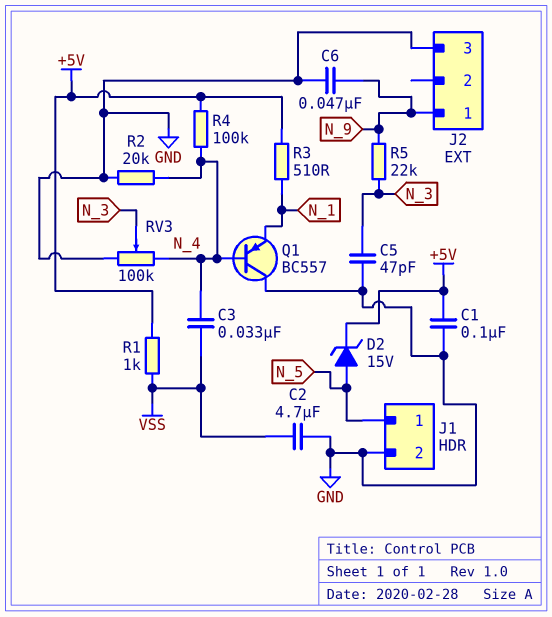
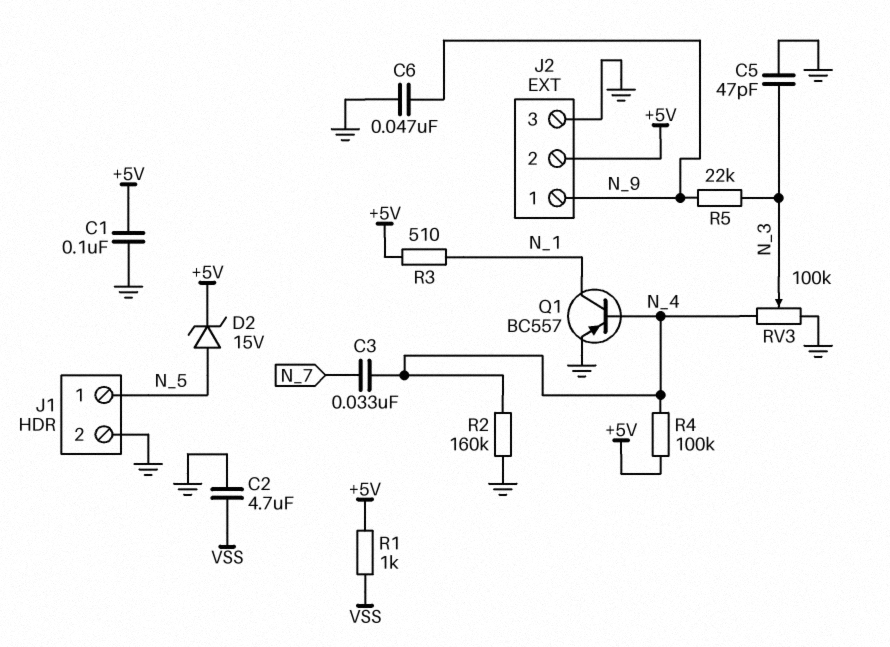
C3: 33nF (N_4, VSS) -> 33nF (N_4, N_7)
J2 pin 2: none -> +5V
Q1: PNP BC557 (B N_4, C GND, E N_1) -> PNP BC557 (B N_4, C N_1, E GND)
R2: 20k (GND, N_4) -> 160k (GND, N_4)

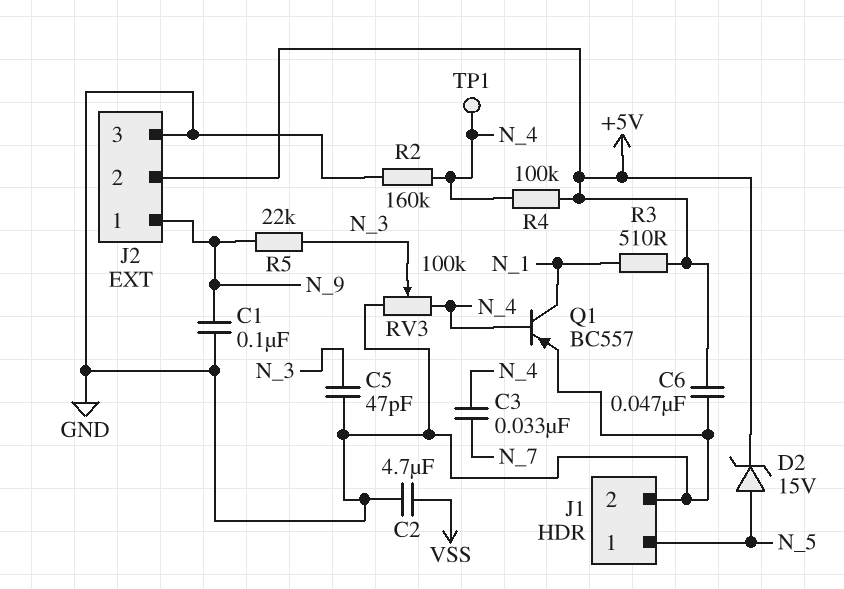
C1: 100nF (+5V, GND) -> 100nF (GND, N_9)
C6: 47nF (GND, N_9) -> 47nF (+5V, GND)
R1: 1k (+5V, VSS) -> none
TP1: none -> test point (N_4)

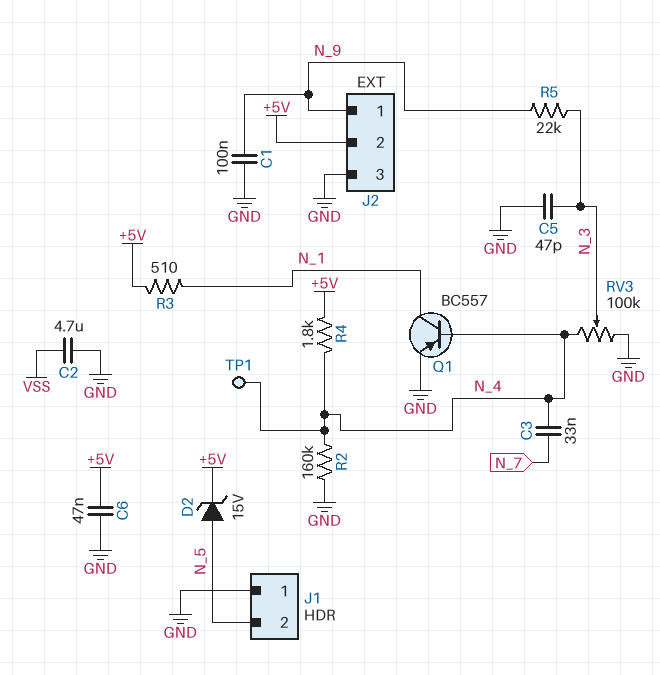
J1 pin 1: N_5 -> GND
J1 pin 2: GND -> N_5
R4: 100k (+5V, N_4) -> 1.8k (+5V, N_4)

